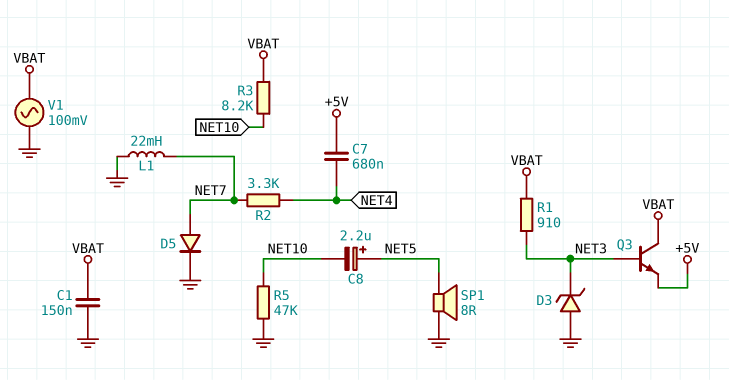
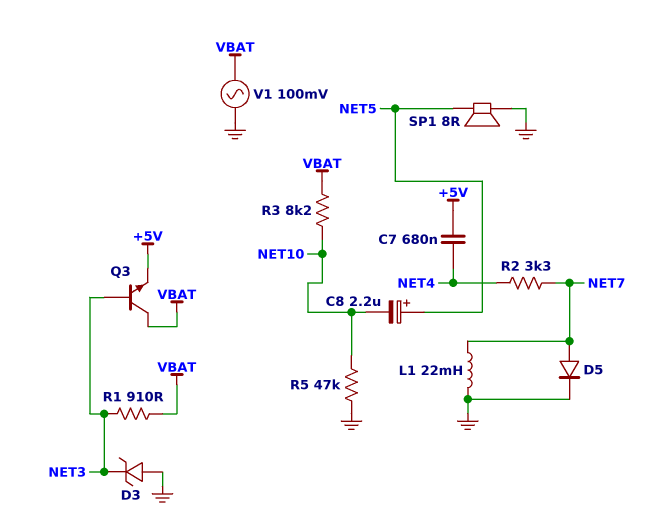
C1: 150nF (GND, VBAT) -> none

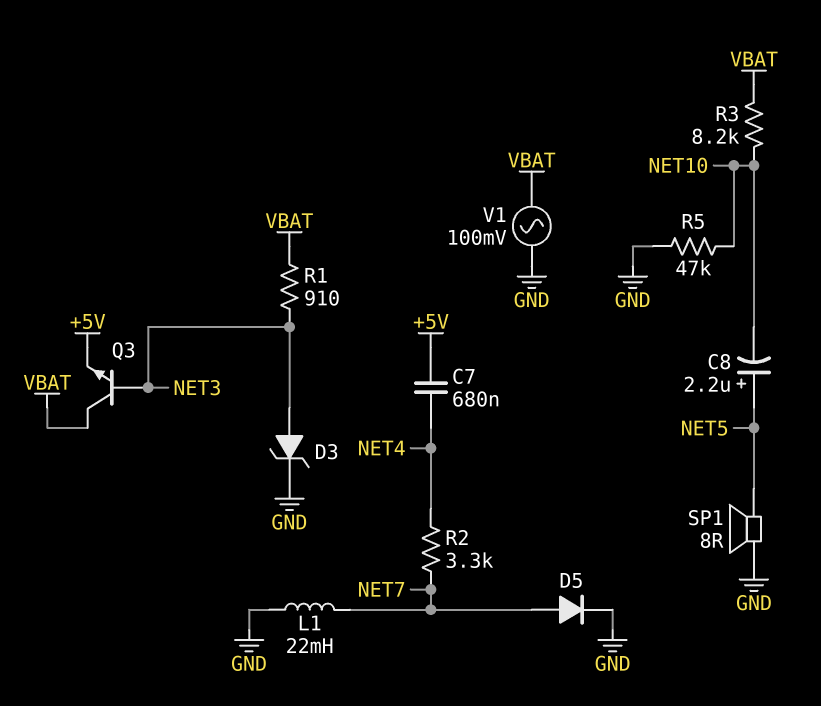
D3: zener (A GND, K NET3) -> zener (A NET3, K GND)

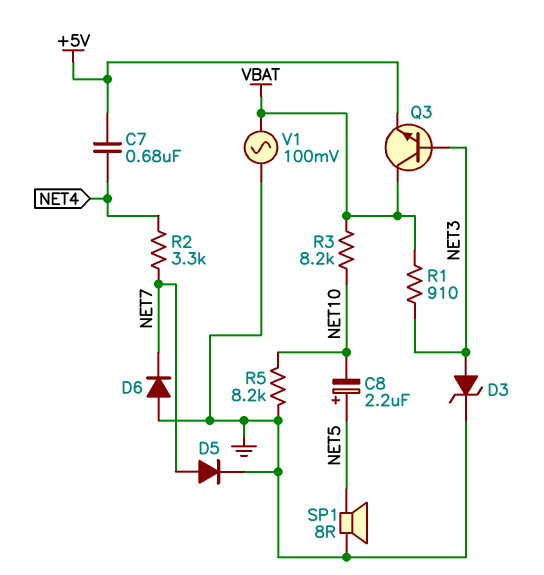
D6: none -> diode (A GND, K NET7)
L1: 22mH (GND, NET7) -> none
R5: 47k (GND, NET10) -> 8.2k (GND, NET10)

